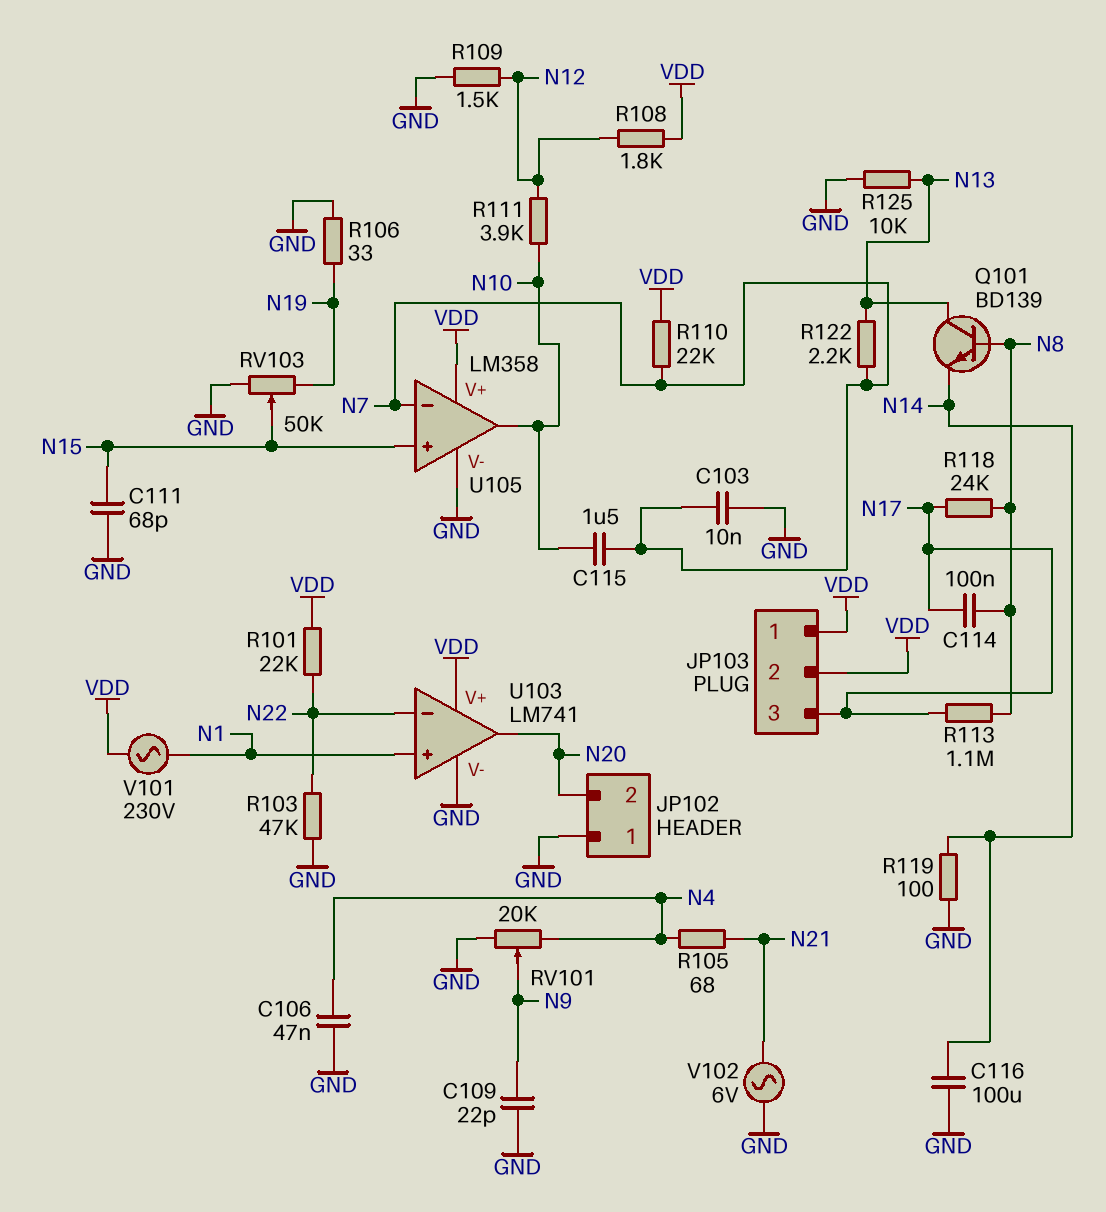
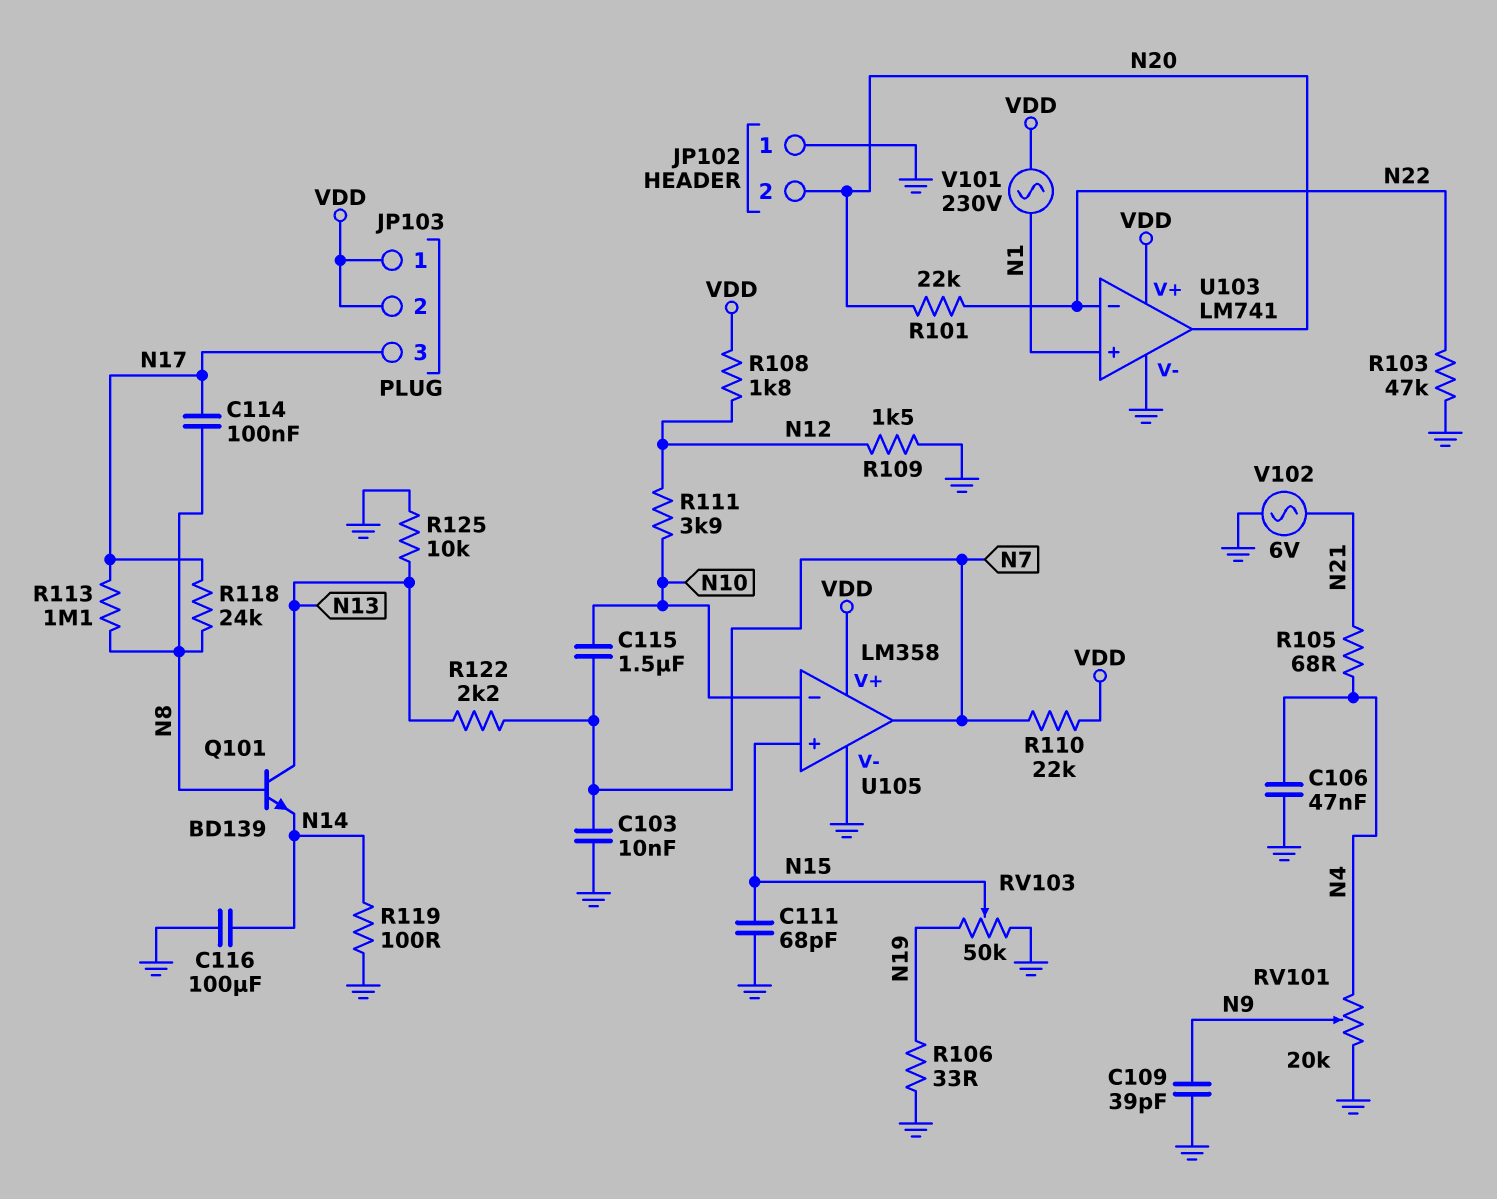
C109: 22pF (GND, N9) -> 39pF (GND, N9)
R101: 22k (N22, VDD) -> 22k (N20, N22)
U105 pin in-: N7 -> N10
U105 pin out: N10 -> N7

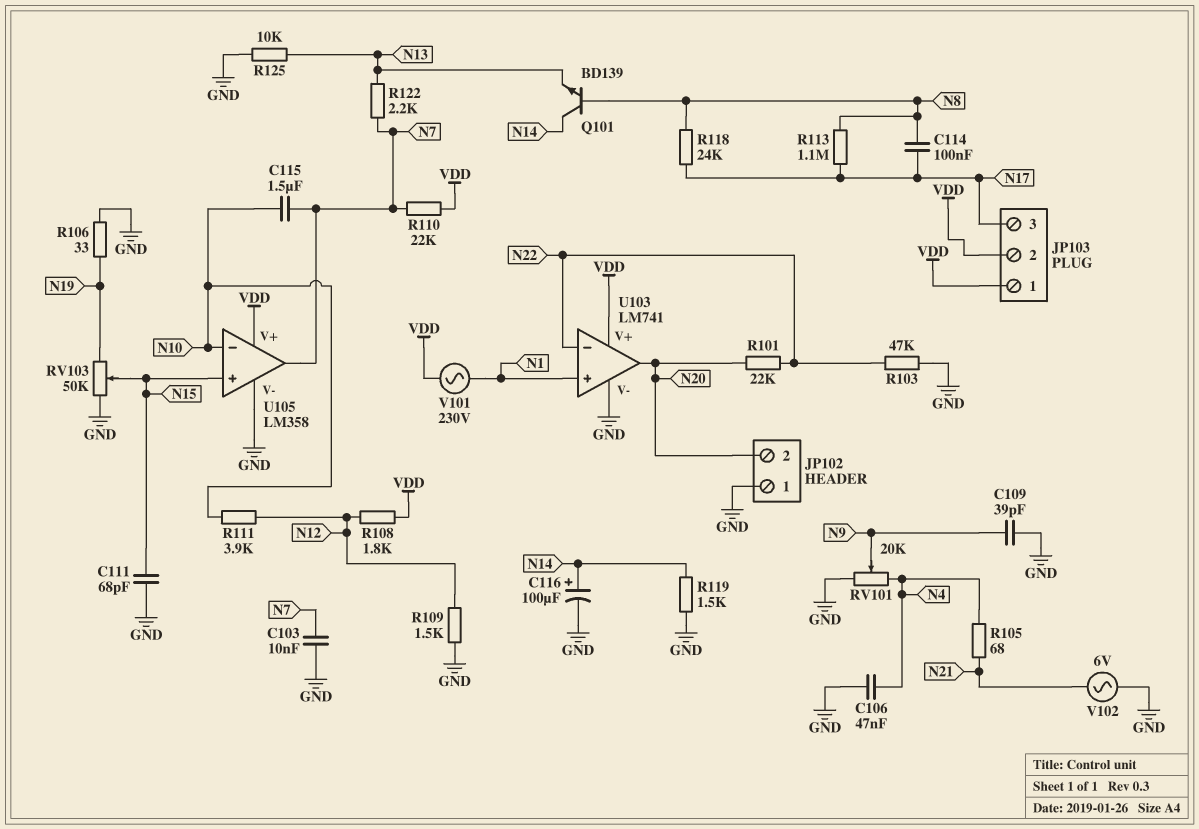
C116: 100uF (GND, N14) -> 100uF (plus N14, minus GND)
Q101: NPN BD139 (B N8, C N13, E N14) -> NPN BD139 (B N8, C N14, E N13)
R119: 100 (GND, N14) -> 1.5k (GND, N14)

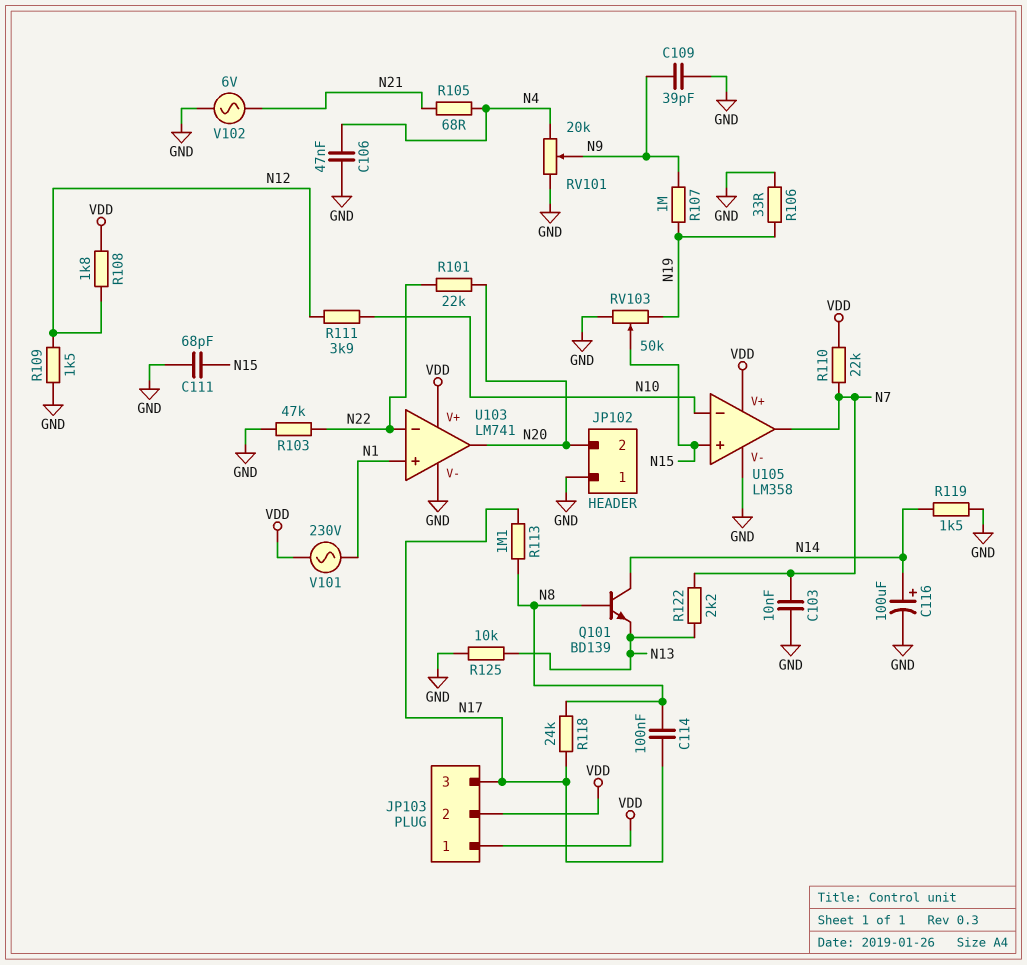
C115: 1.5uF (N7, N10) -> none
R107: none -> 1M (N9, N19)

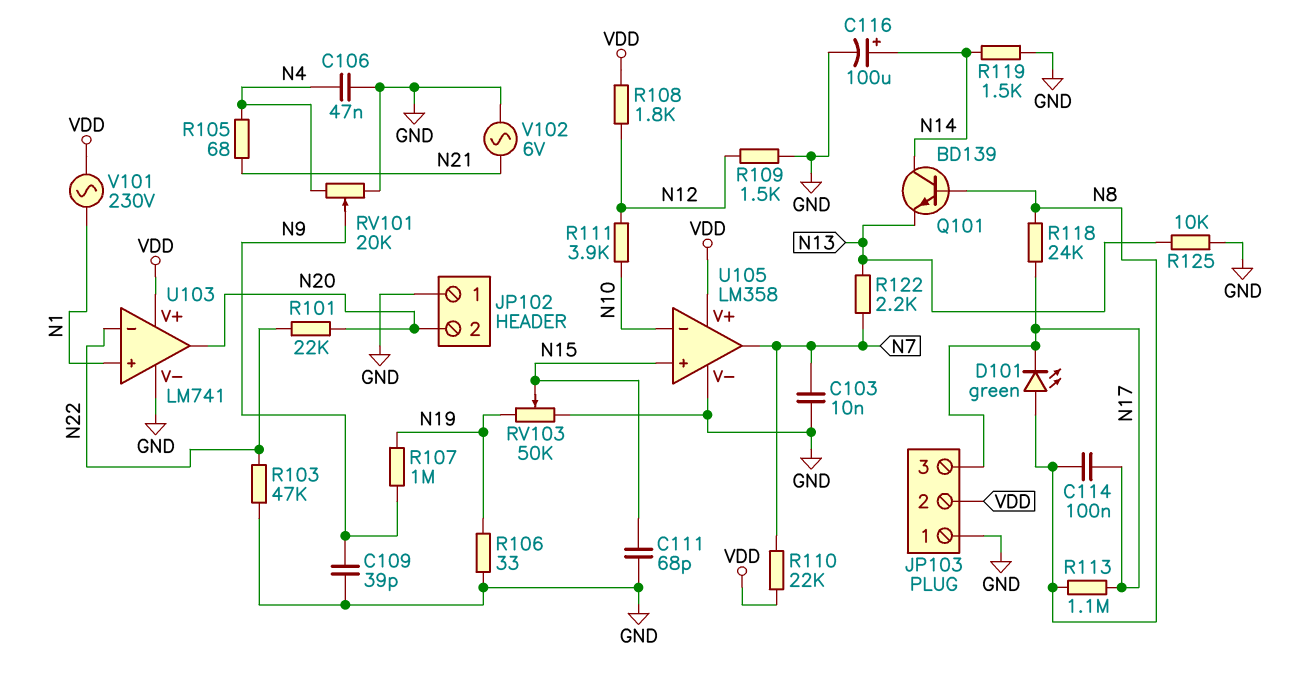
D101: none -> LED green (A N8, K N17)
JP103 pin 1: VDD -> GND

